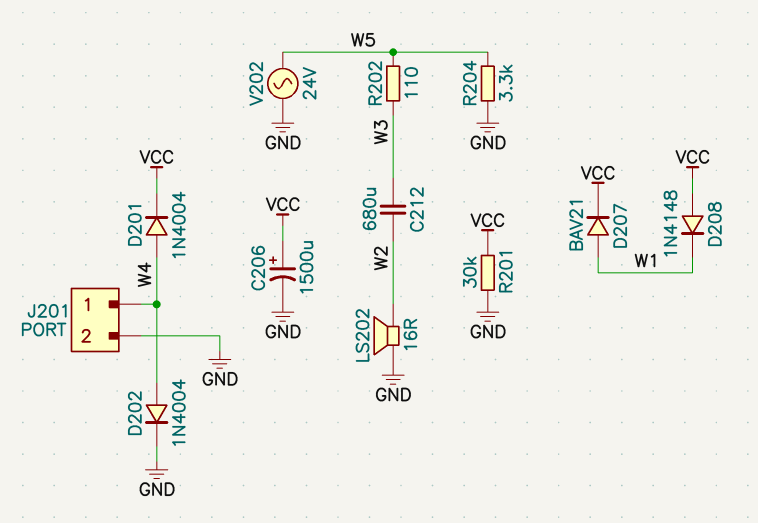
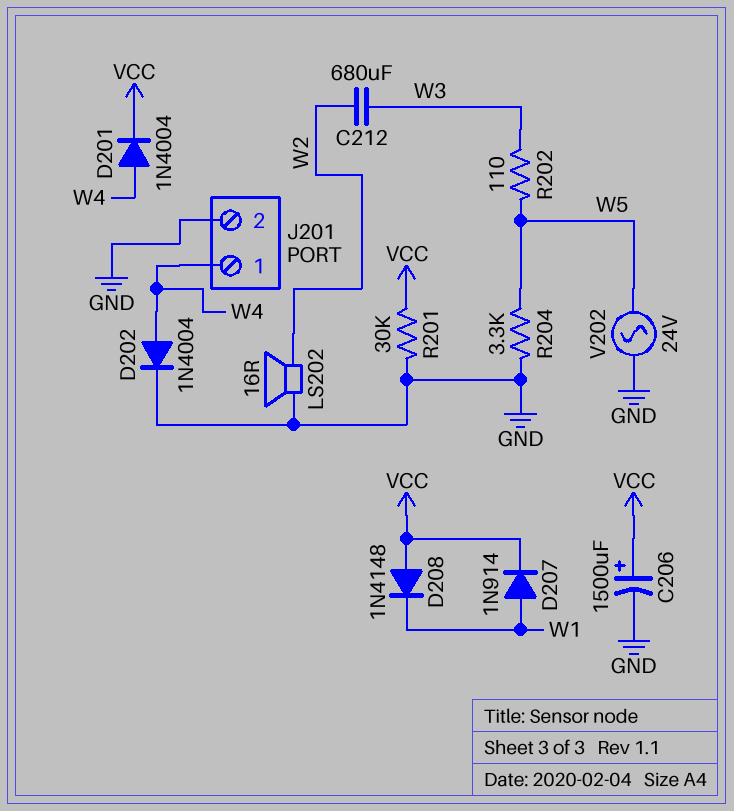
D207: diode BAV21 (A W1, K VCC) -> diode 1N914 (A W1, K VCC)

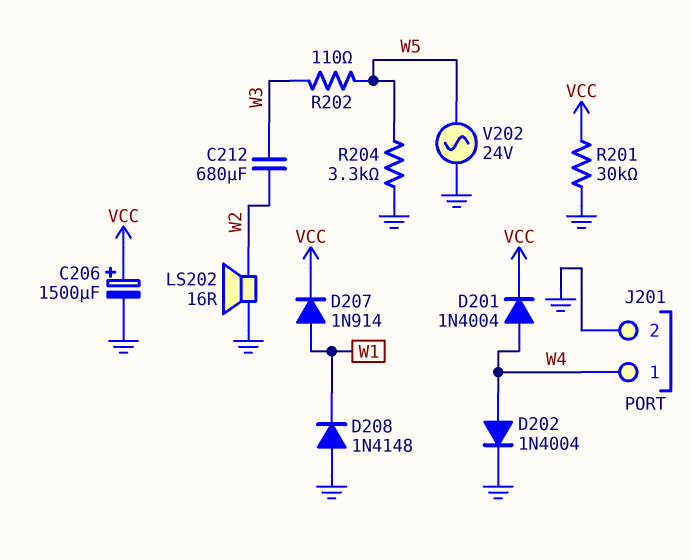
D208: diode 1N4148 (A VCC, K W1) -> diode 1N4148 (A GND, K W1)

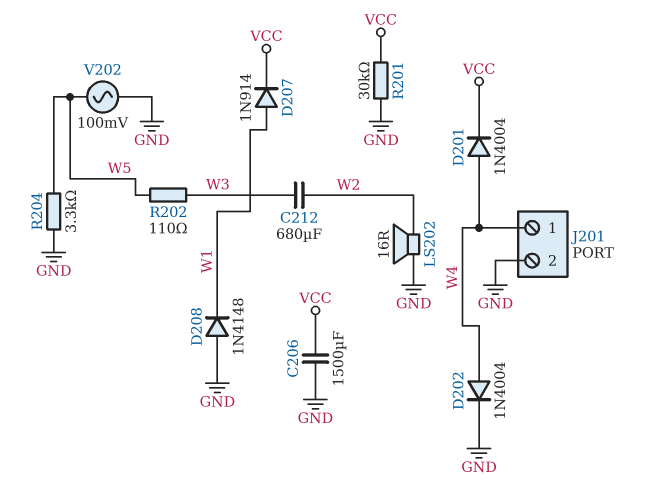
C206: 1500uF (plus VCC, minus GND) -> 1500uF (GND, VCC)
V202: AC 24V (GND, W5) -> AC 100mV (GND, W5)

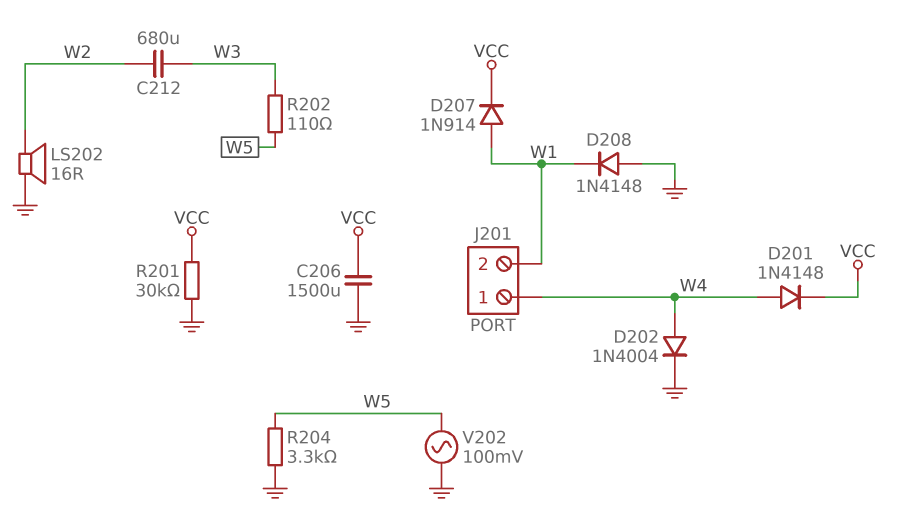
D201: diode 1N4004 (A W4, K VCC) -> diode 1N4148 (A W4, K VCC)
J201 pin 2: GND -> W1

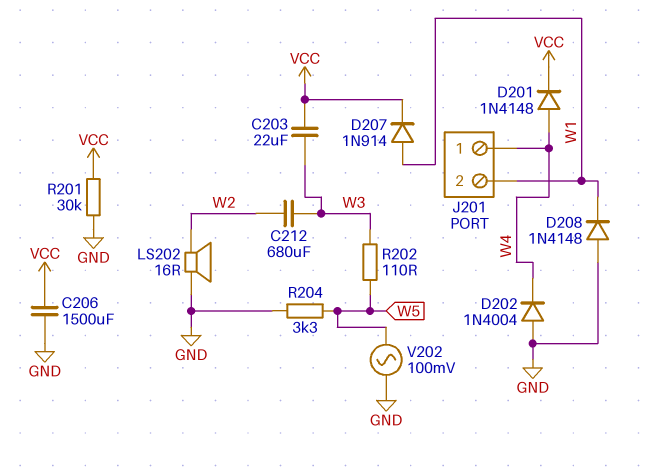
C203: none -> 22uF (VCC, W3)
D202: diode 1N4004 (A W4, K GND) -> diode 1N4004 (A GND, K W4)

